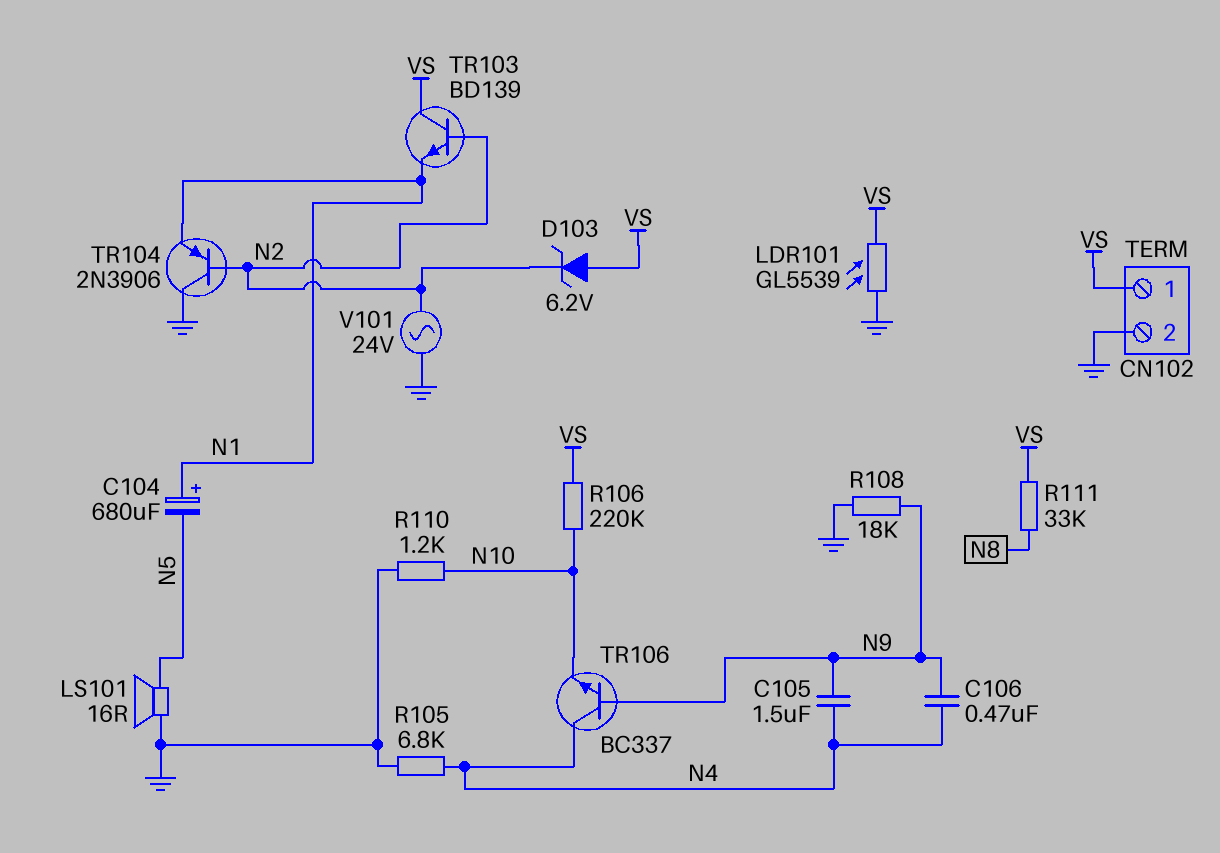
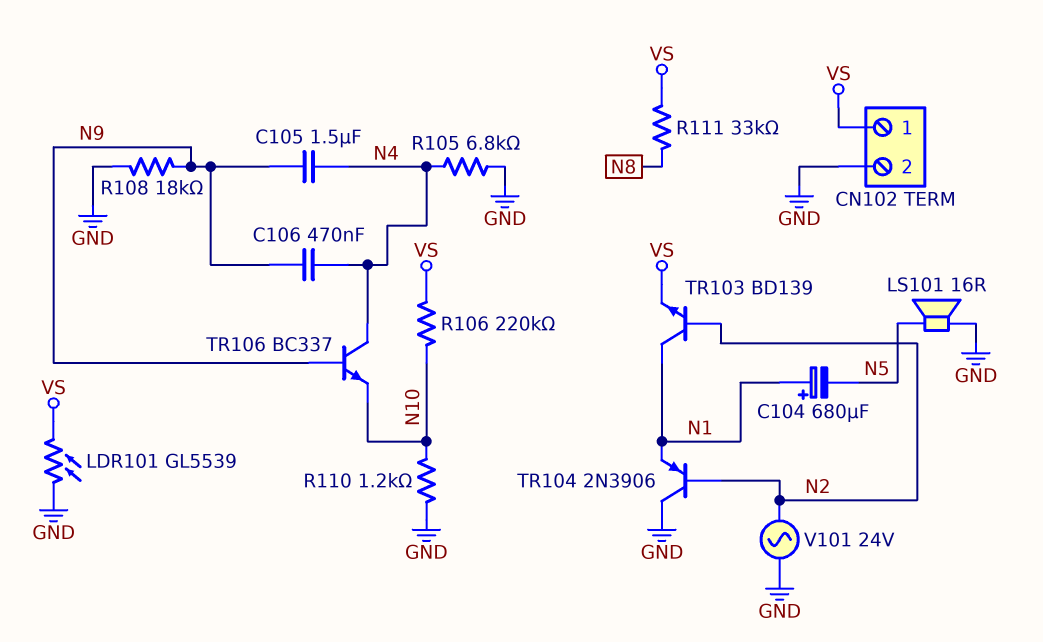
D103: zener 6.2V (A VS, K N2) -> none
TR103: NPN BD139 (B N2, C VS, E N1) -> NPN BD139 (B N2, C N1, E VS)

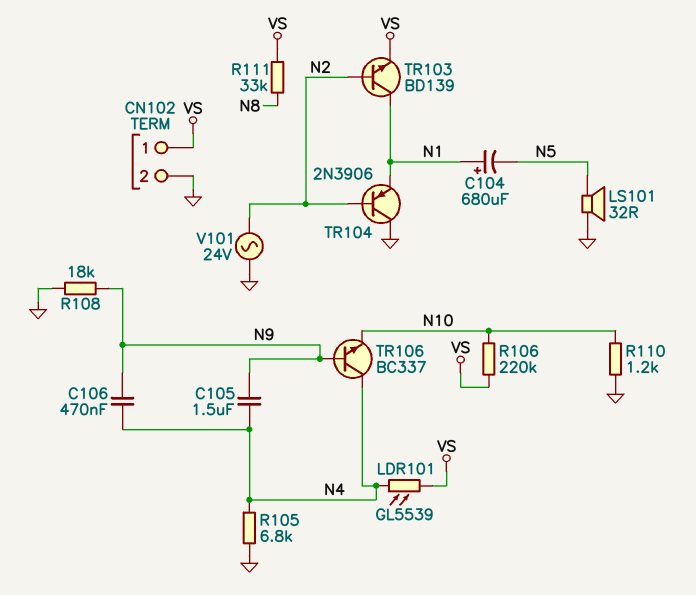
LDR101: GL5539 (GND, VS) -> GL5539 (N4, VS)
LS101: speaker 16R (GND, N5) -> speaker 32R (GND, N5)

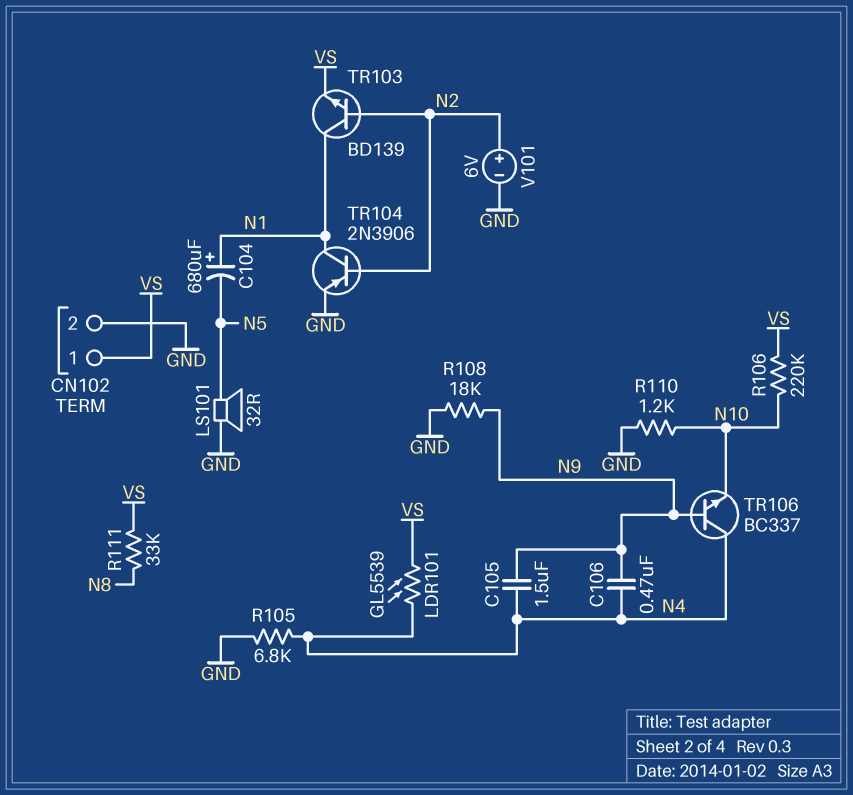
TR104: PNP 2N3906 (B N2, C GND, E N1) -> PNP 2N3906 (B N2, C N1, E GND)
V101: AC 24V (GND, N2) -> 6V (plus N2, minus GND)

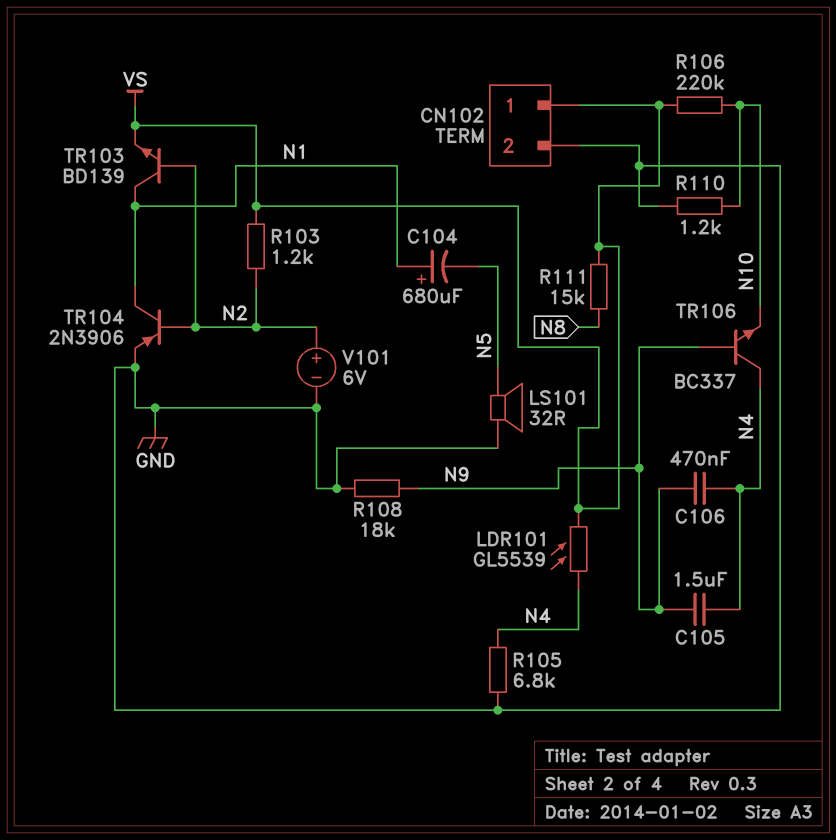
R103: none -> 1.2k (N2, VS)
R111: 33k (N8, VS) -> 15k (N8, VS)

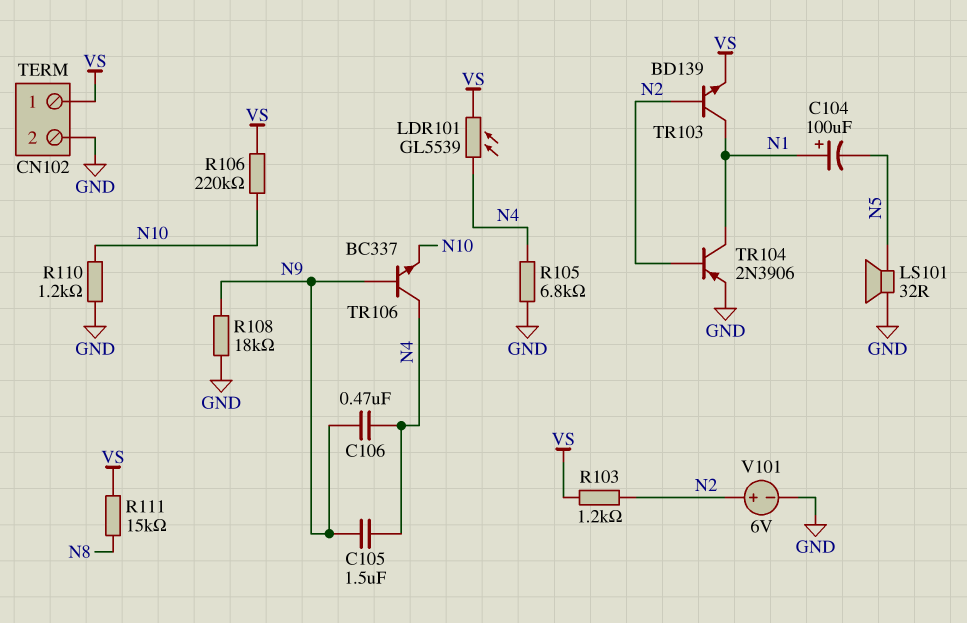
C104: 680uF (plus N1, minus N5) -> 100uF (plus N1, minus N5)

